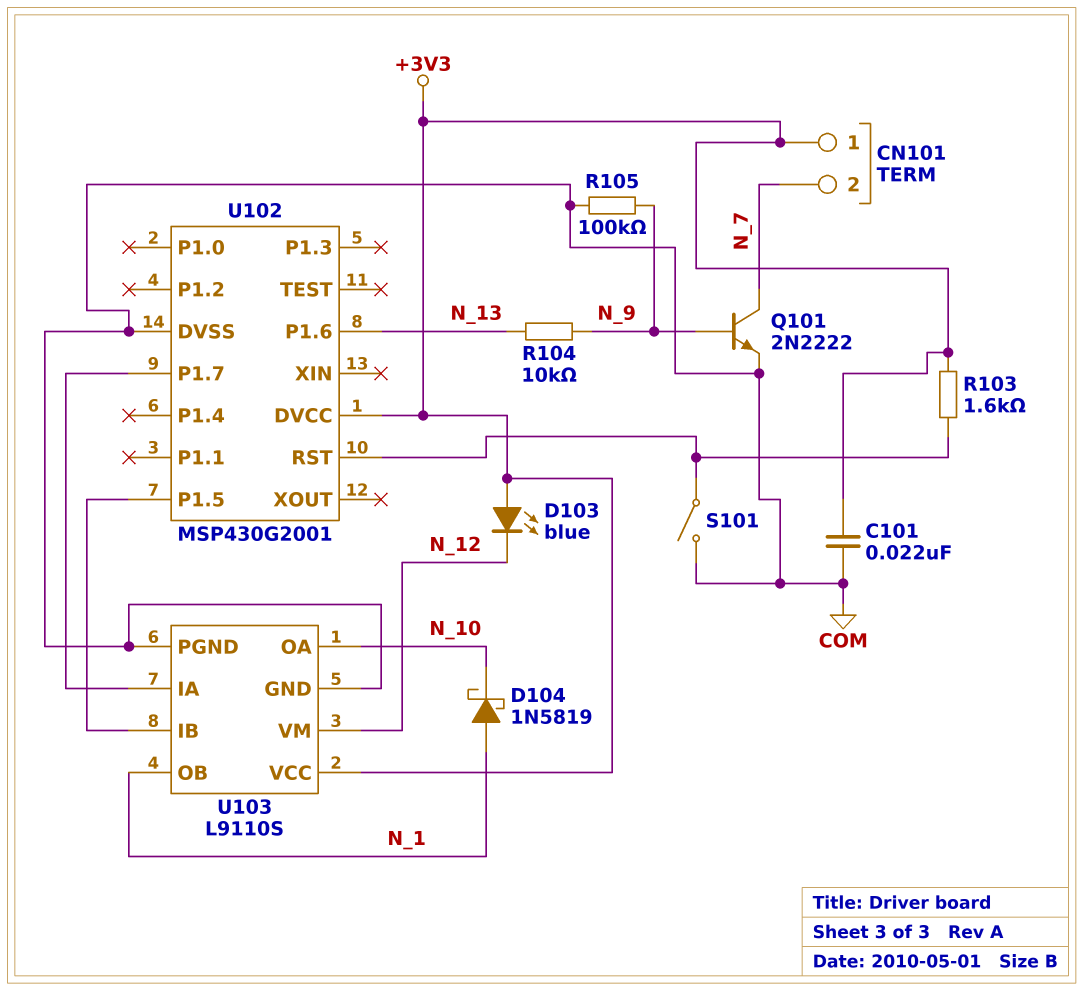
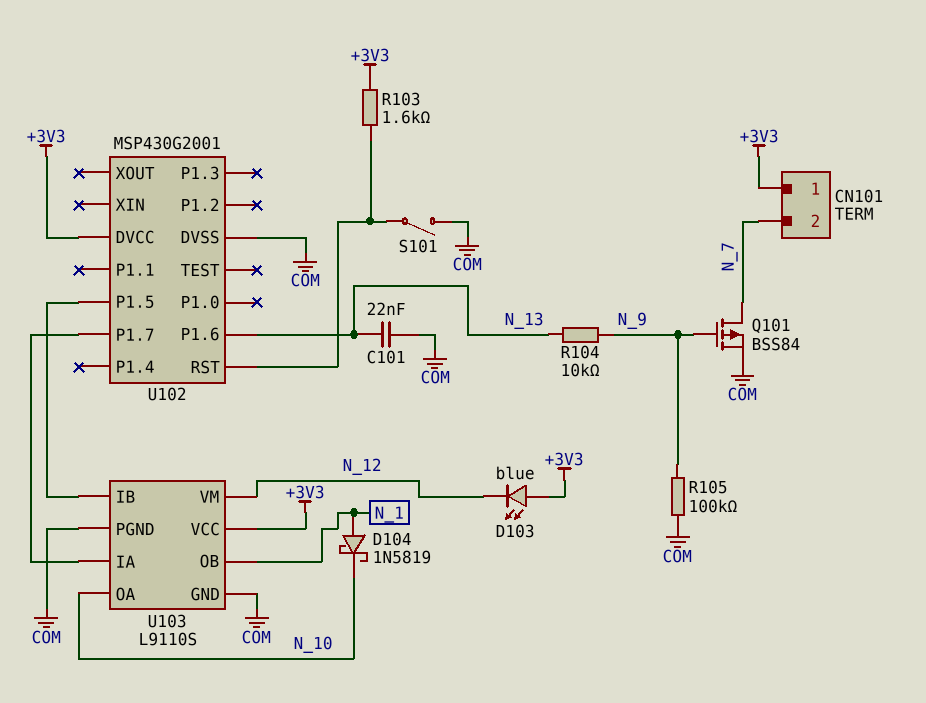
C101: 22nF (+3V3, COM) -> 22nF (COM, N_13)
Q101: NPN 2N2222 (B N_9, C N_7, E COM) -> PMOS BSS84 (G N_9, D N_7, S COM)

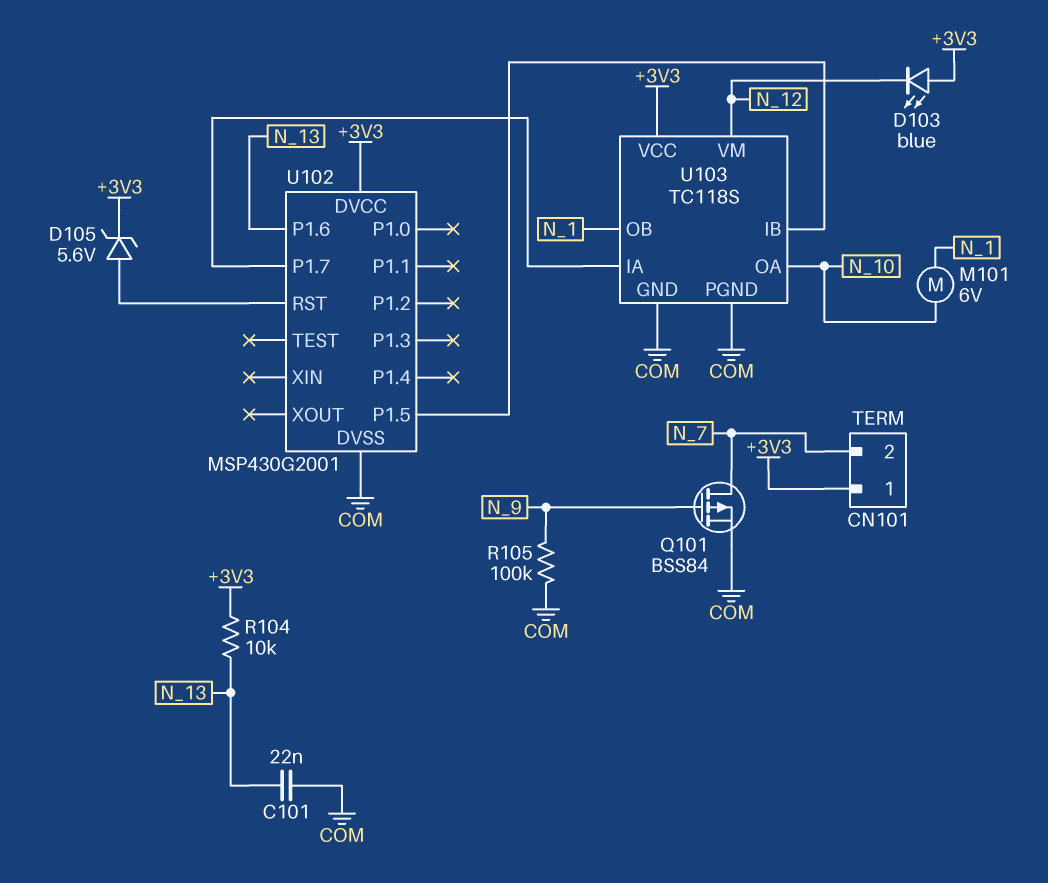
D104: schottky 1N5819 (A N_1, K N_10) -> none
D105: none -> zener 5.6V (A U102/RST, K +3V3)
M101: none -> motor 6V (N_1, N_10)
R103: 1.6k (+3V3, U102/RST) -> none
R104: 10k (N_9, N_13) -> 10k (+3V3, N_13)
S101: switch (COM, U102/RST) -> none
U103: L9110S -> TC118S

